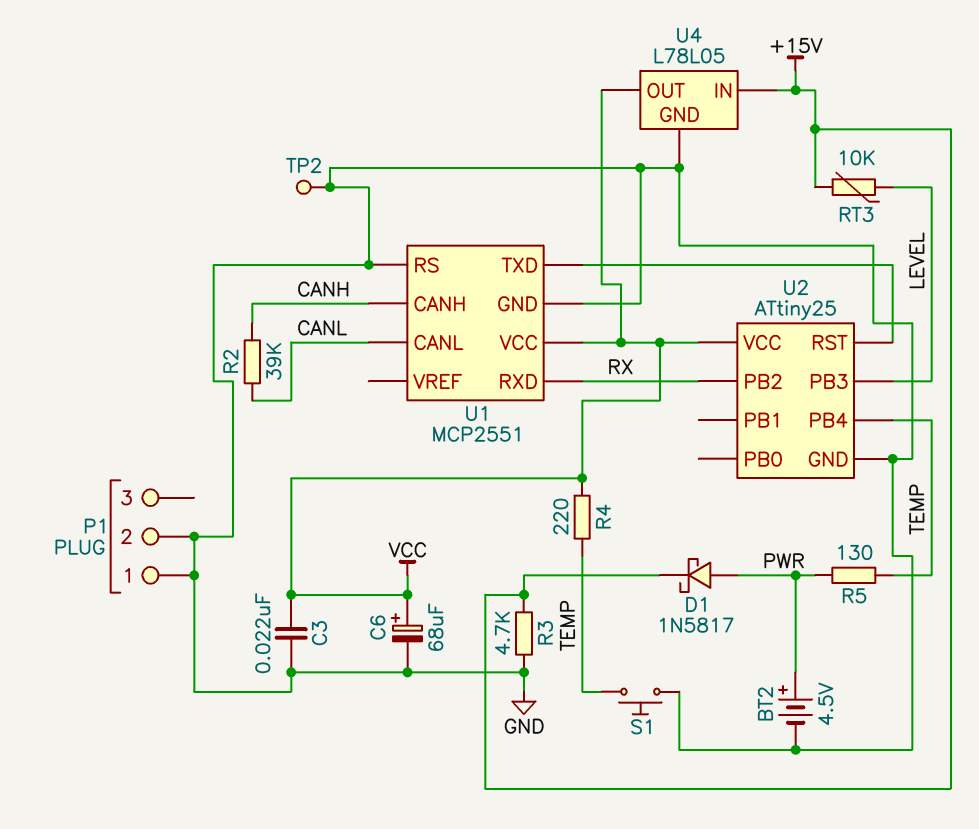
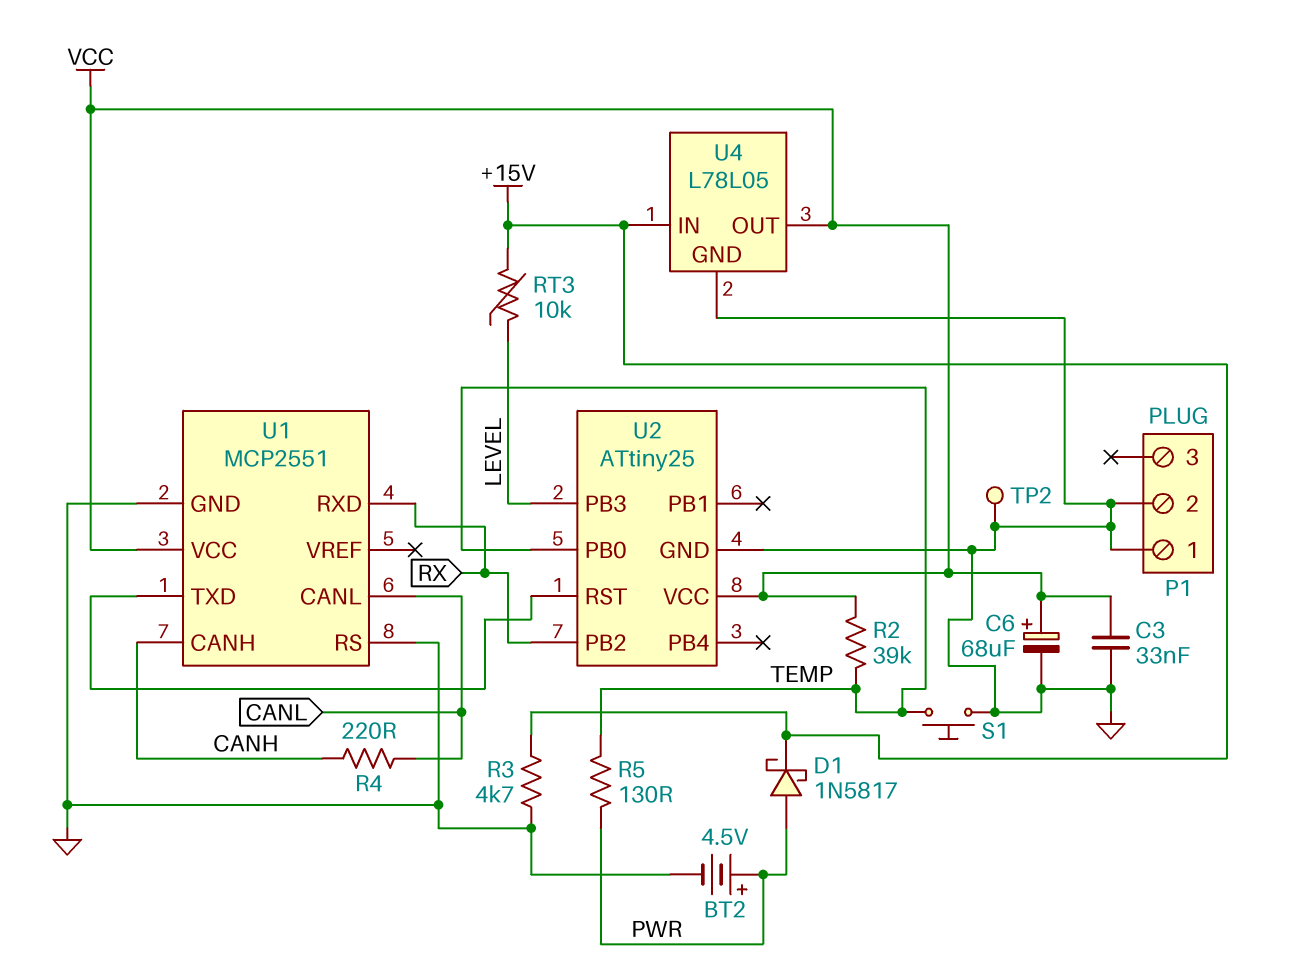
C3: 22nF (GND, VCC) -> 33nF (GND, VCC)
R2: 39k (CANH, CANL) -> 39k (TEMP, VCC)
R4: 220 (TEMP, VCC) -> 220 (CANH, CANL)
U2 pin PB0: none -> TEMP
U2 pin PB4: TEMP -> none

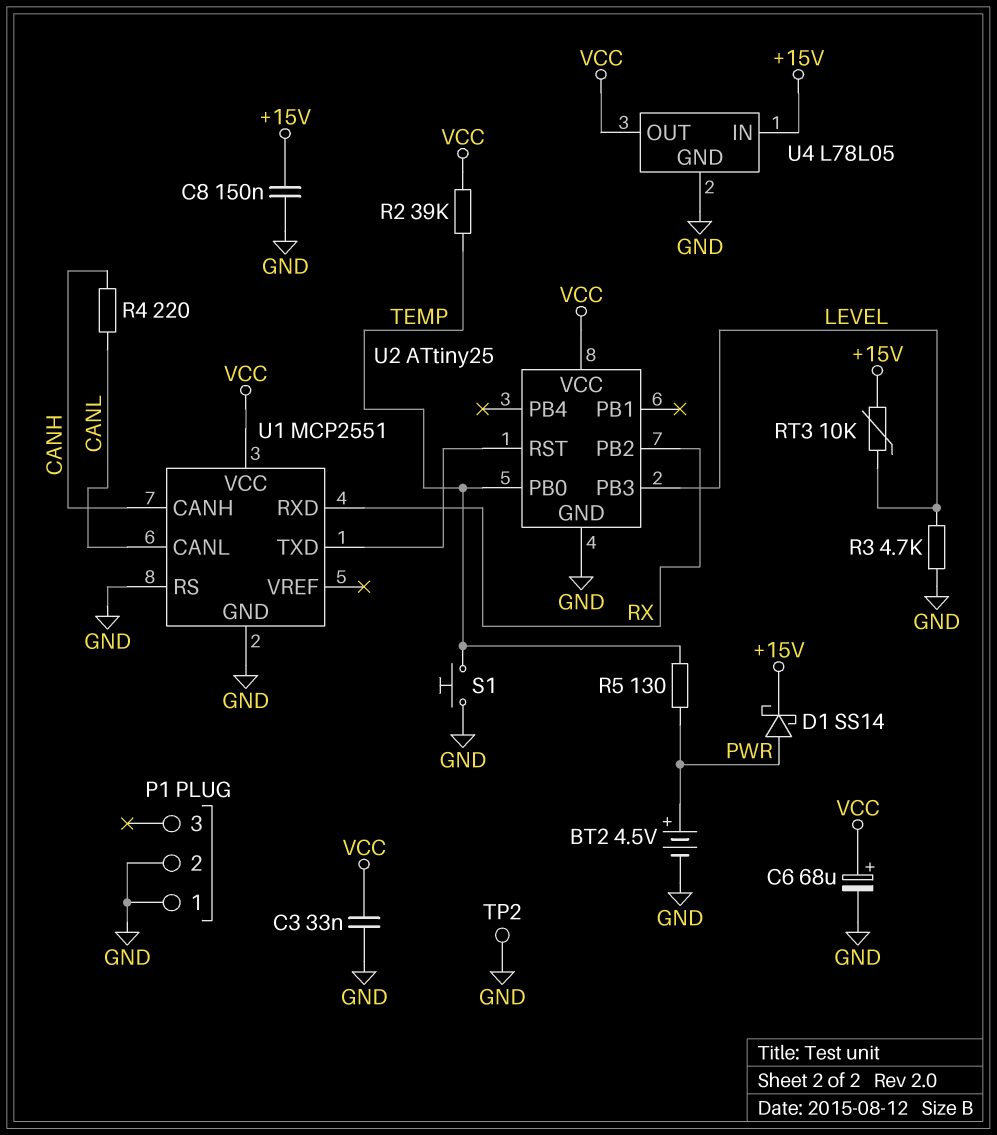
C8: none -> 150nF (+15V, GND)
D1: schottky 1N5817 (A PWR, K +15V) -> schottky SS14 (A PWR, K +15V)
R3: 4.7k (+15V, GND) -> 4.7k (GND, LEVEL)

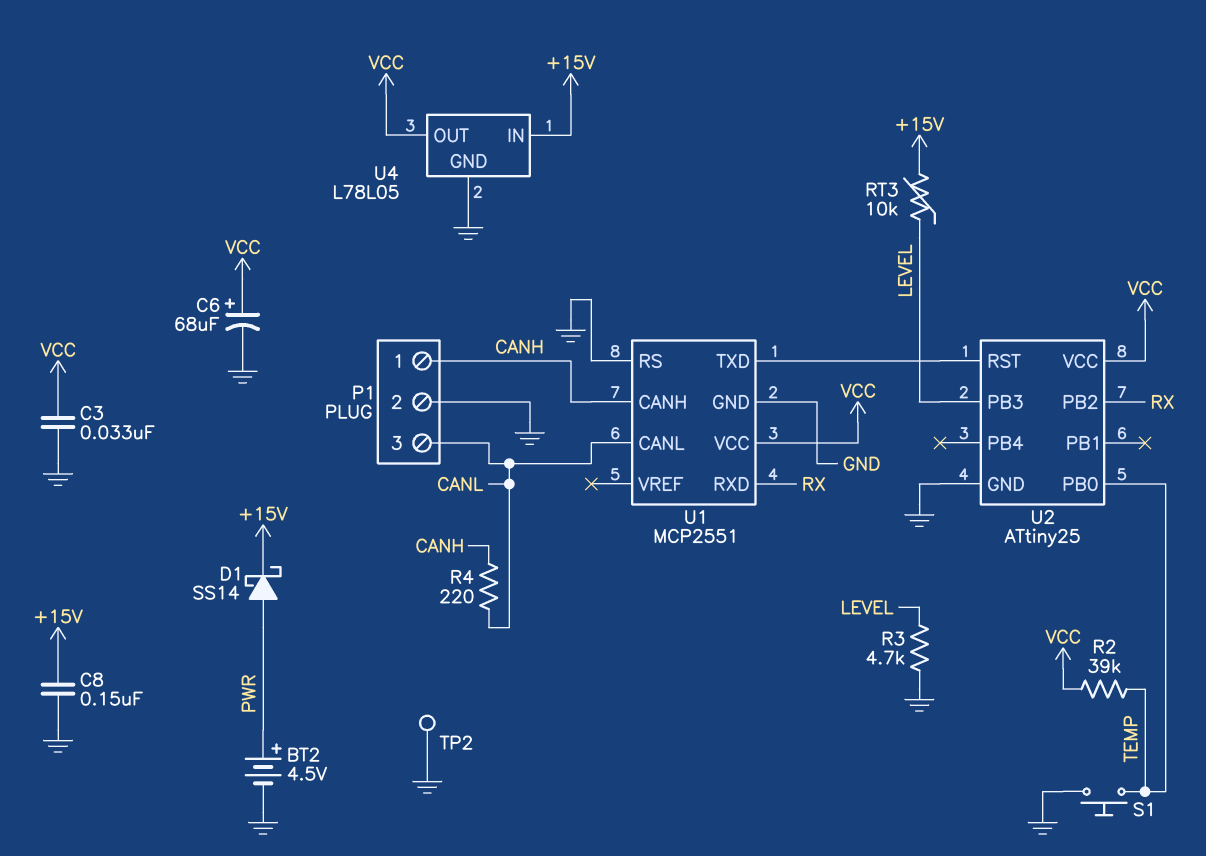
P1 pin 1: GND -> CANH
P1 pin 3: none -> CANL
R5: 130 (PWR, TEMP) -> none

